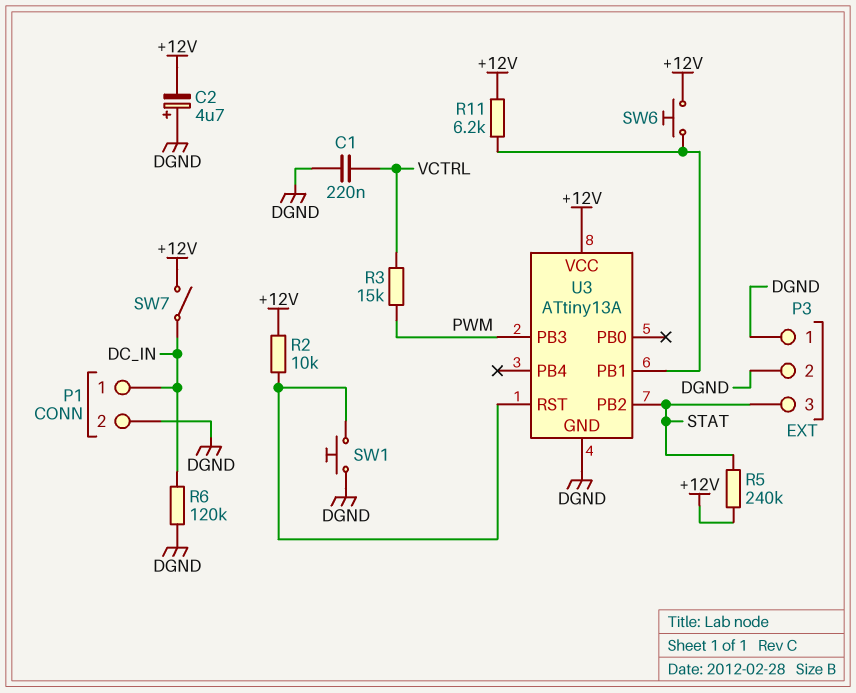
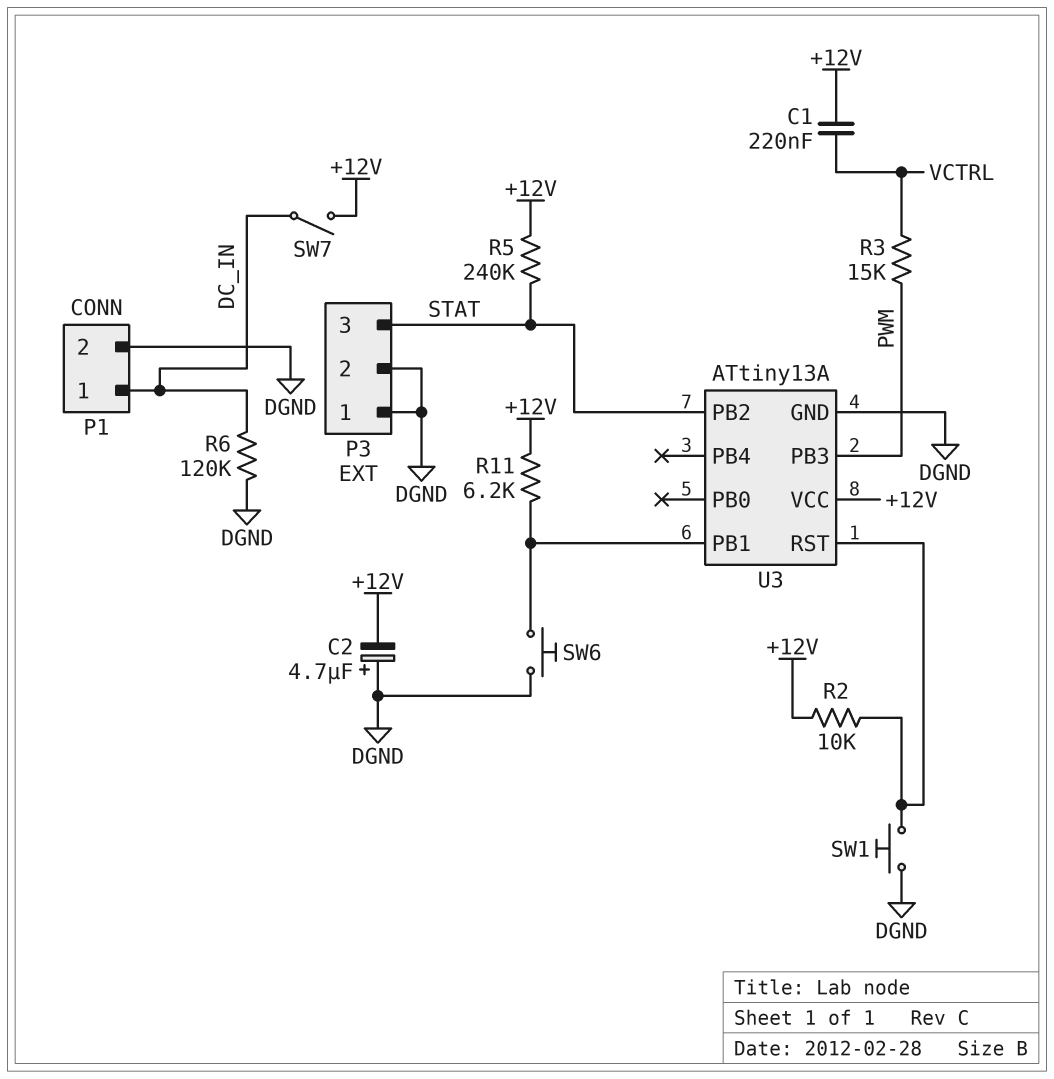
C1: 220nF (DGND, VCTRL) -> 220nF (+12V, VCTRL)
SW6: button (+12V, U3/PB1) -> button (DGND, U3/PB1)

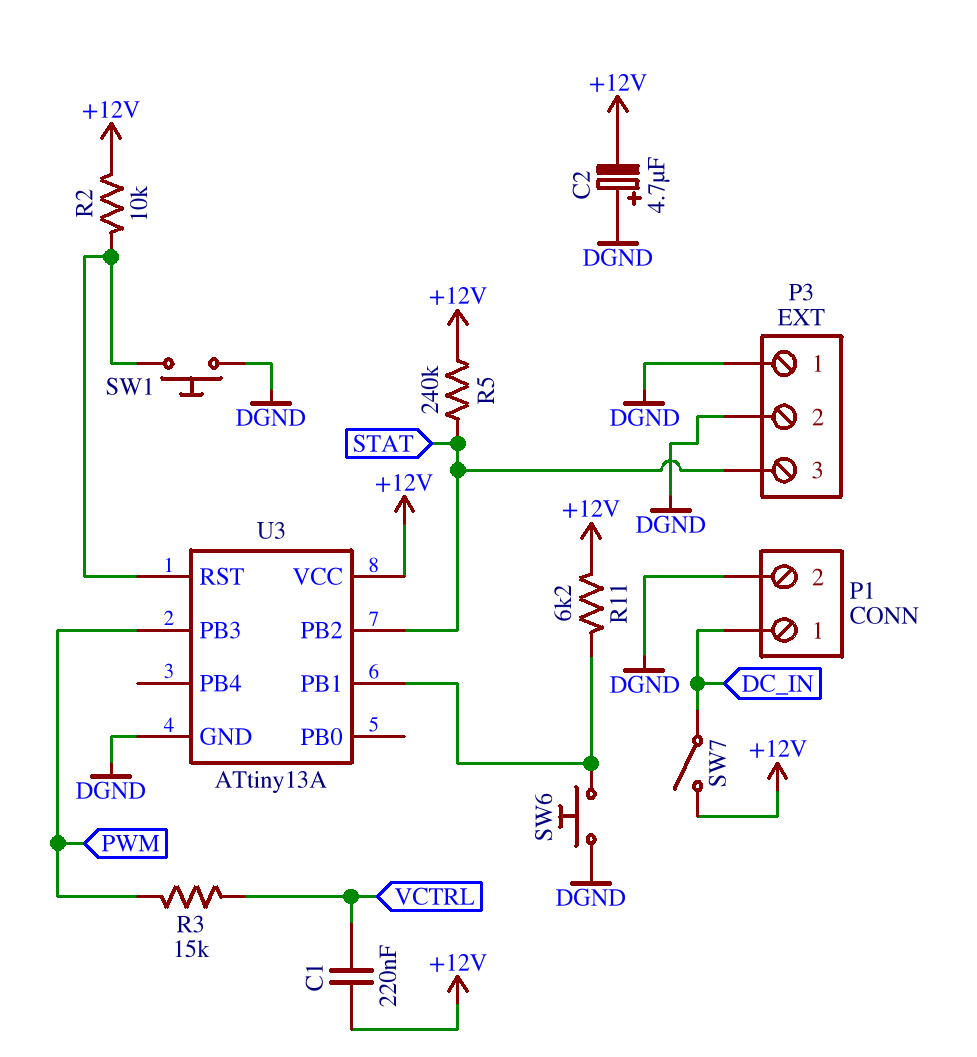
R6: 120k (DC_IN, DGND) -> none

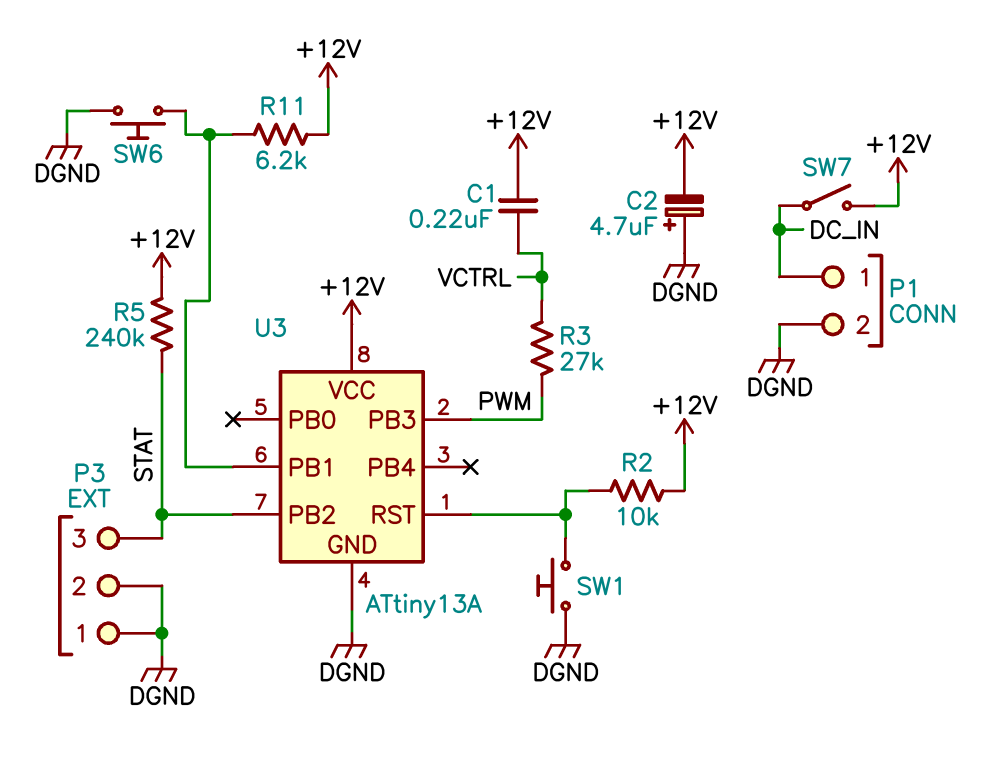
R3: 15k (PWM, VCTRL) -> 27k (PWM, VCTRL)

